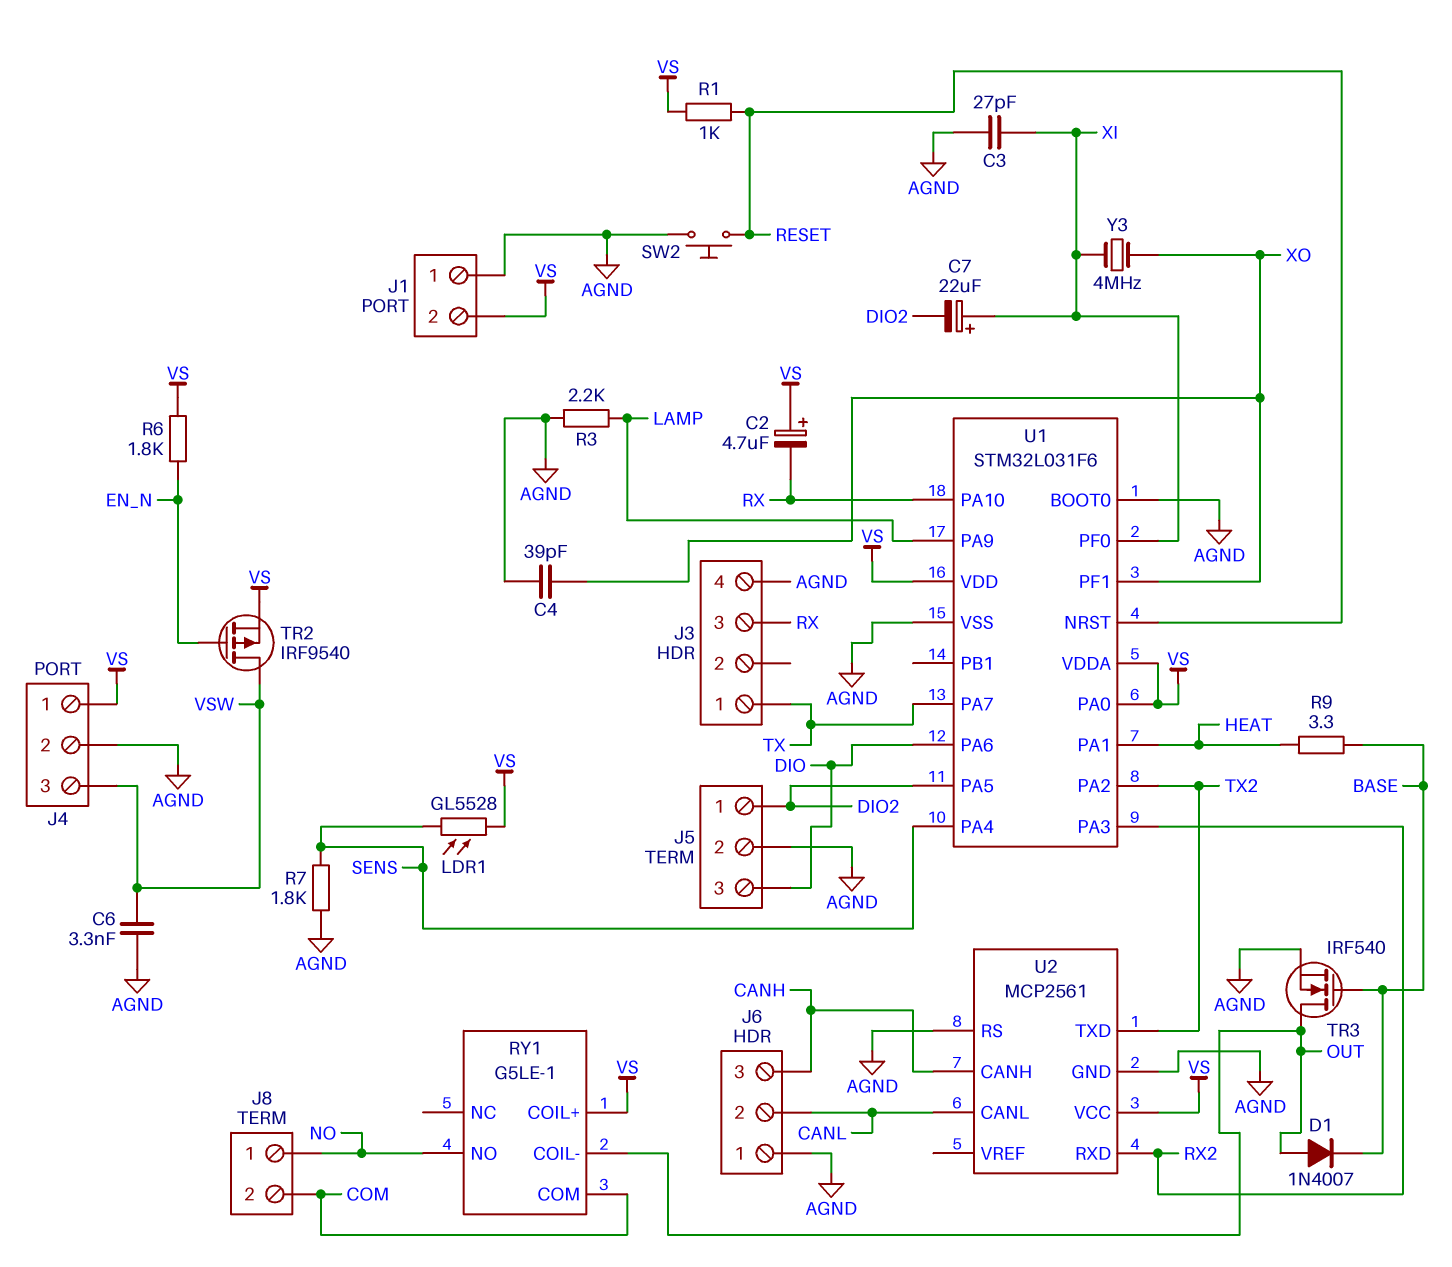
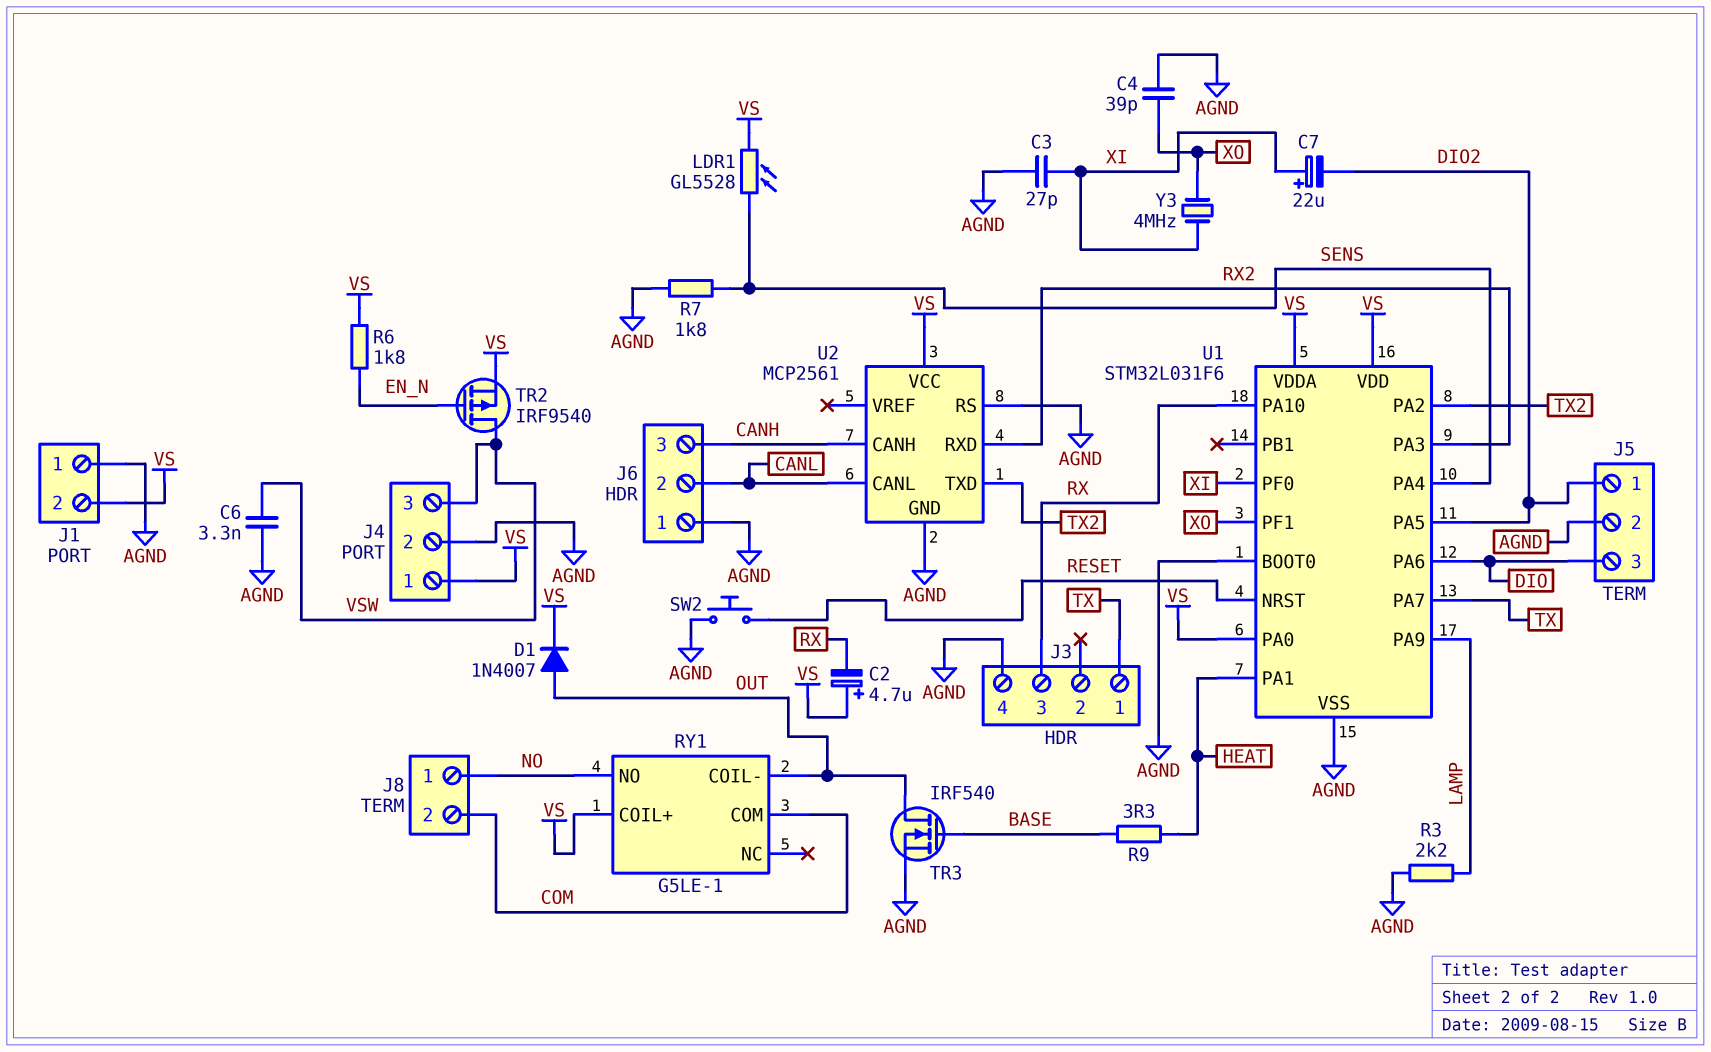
D1: diode 1N4007 (A OUT, K BASE) -> diode 1N4007 (A OUT, K VS)
R1: 1k (RESET, VS) -> none

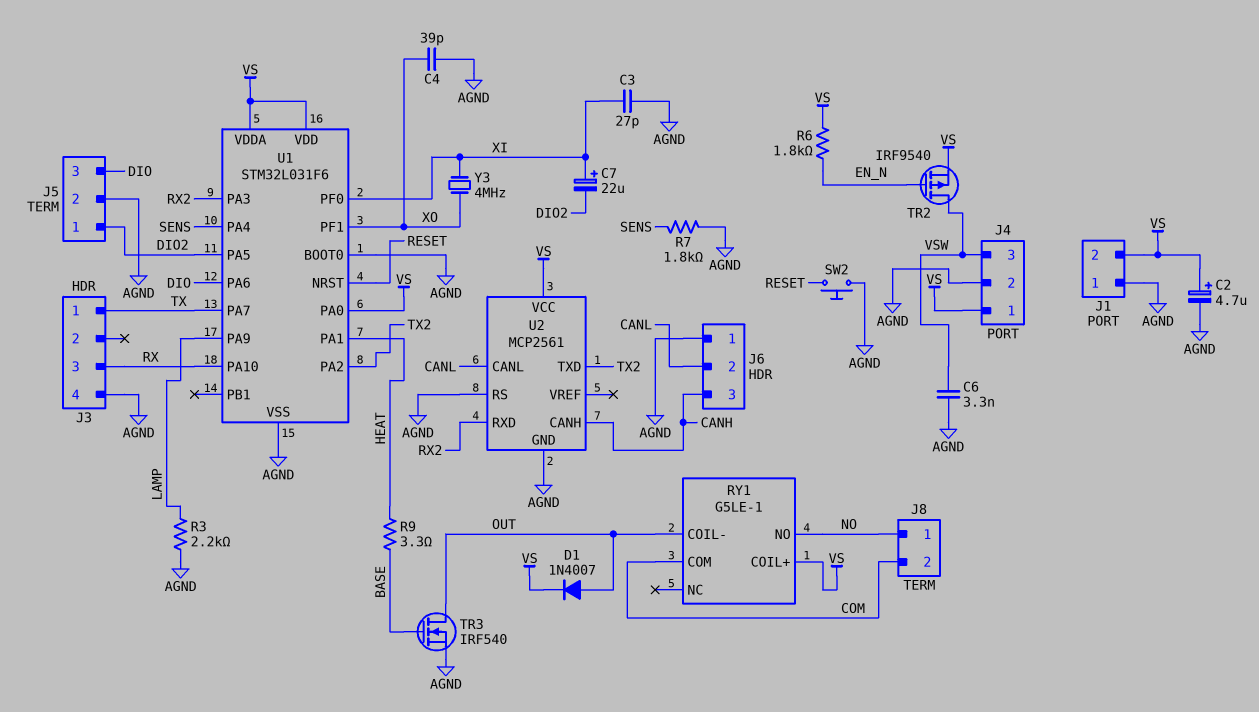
C2: 4.7uF (plus VS, minus RX) -> 4.7uF (plus VS, minus AGND)
LDR1: GL5528 (SENS, VS) -> none

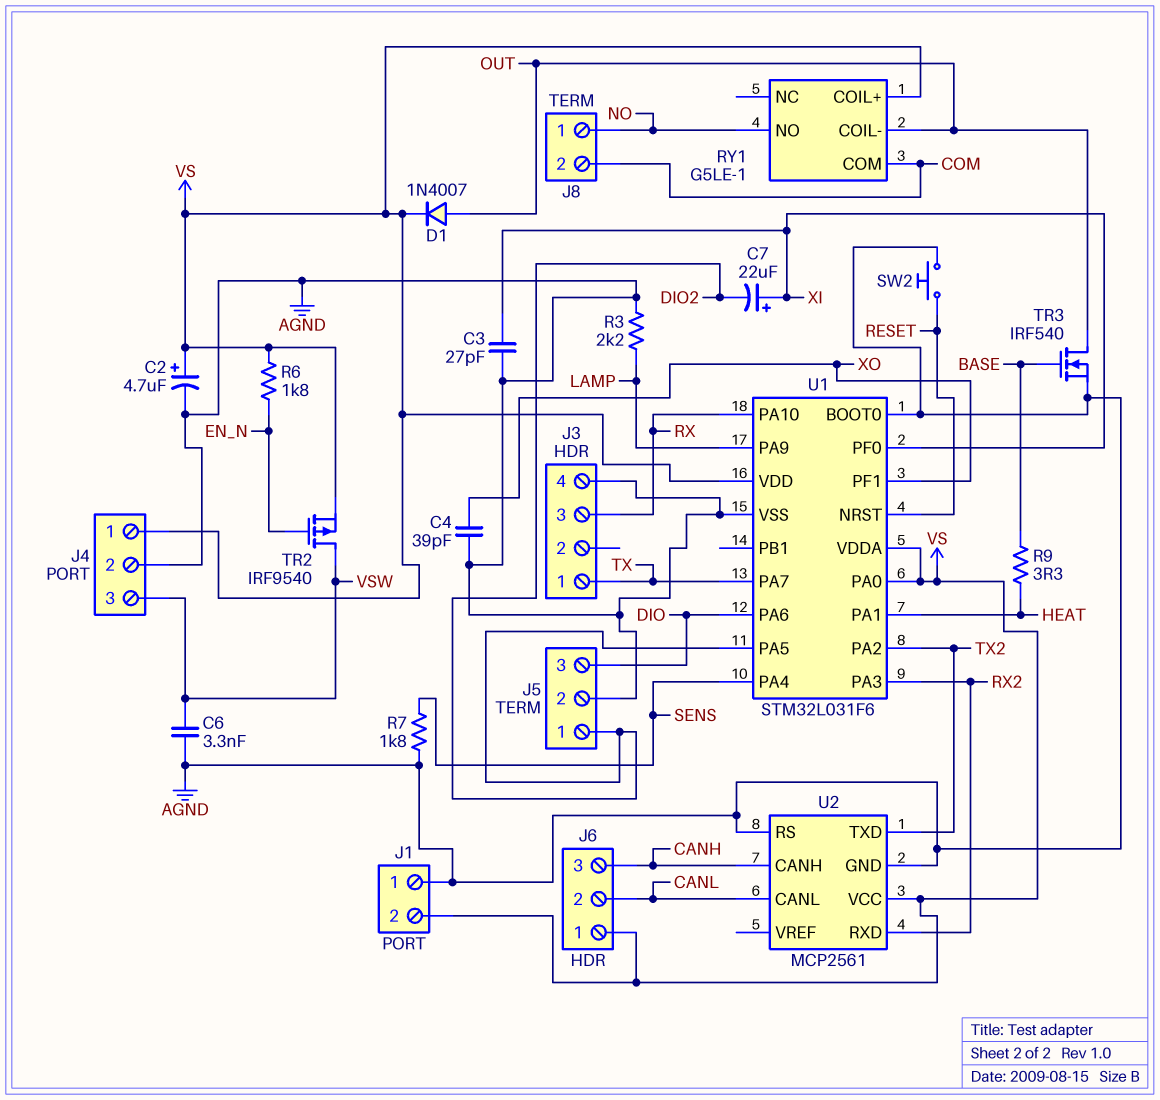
J6 pin 1: AGND -> VS
Y3: 4MHz (XI, XO) -> none

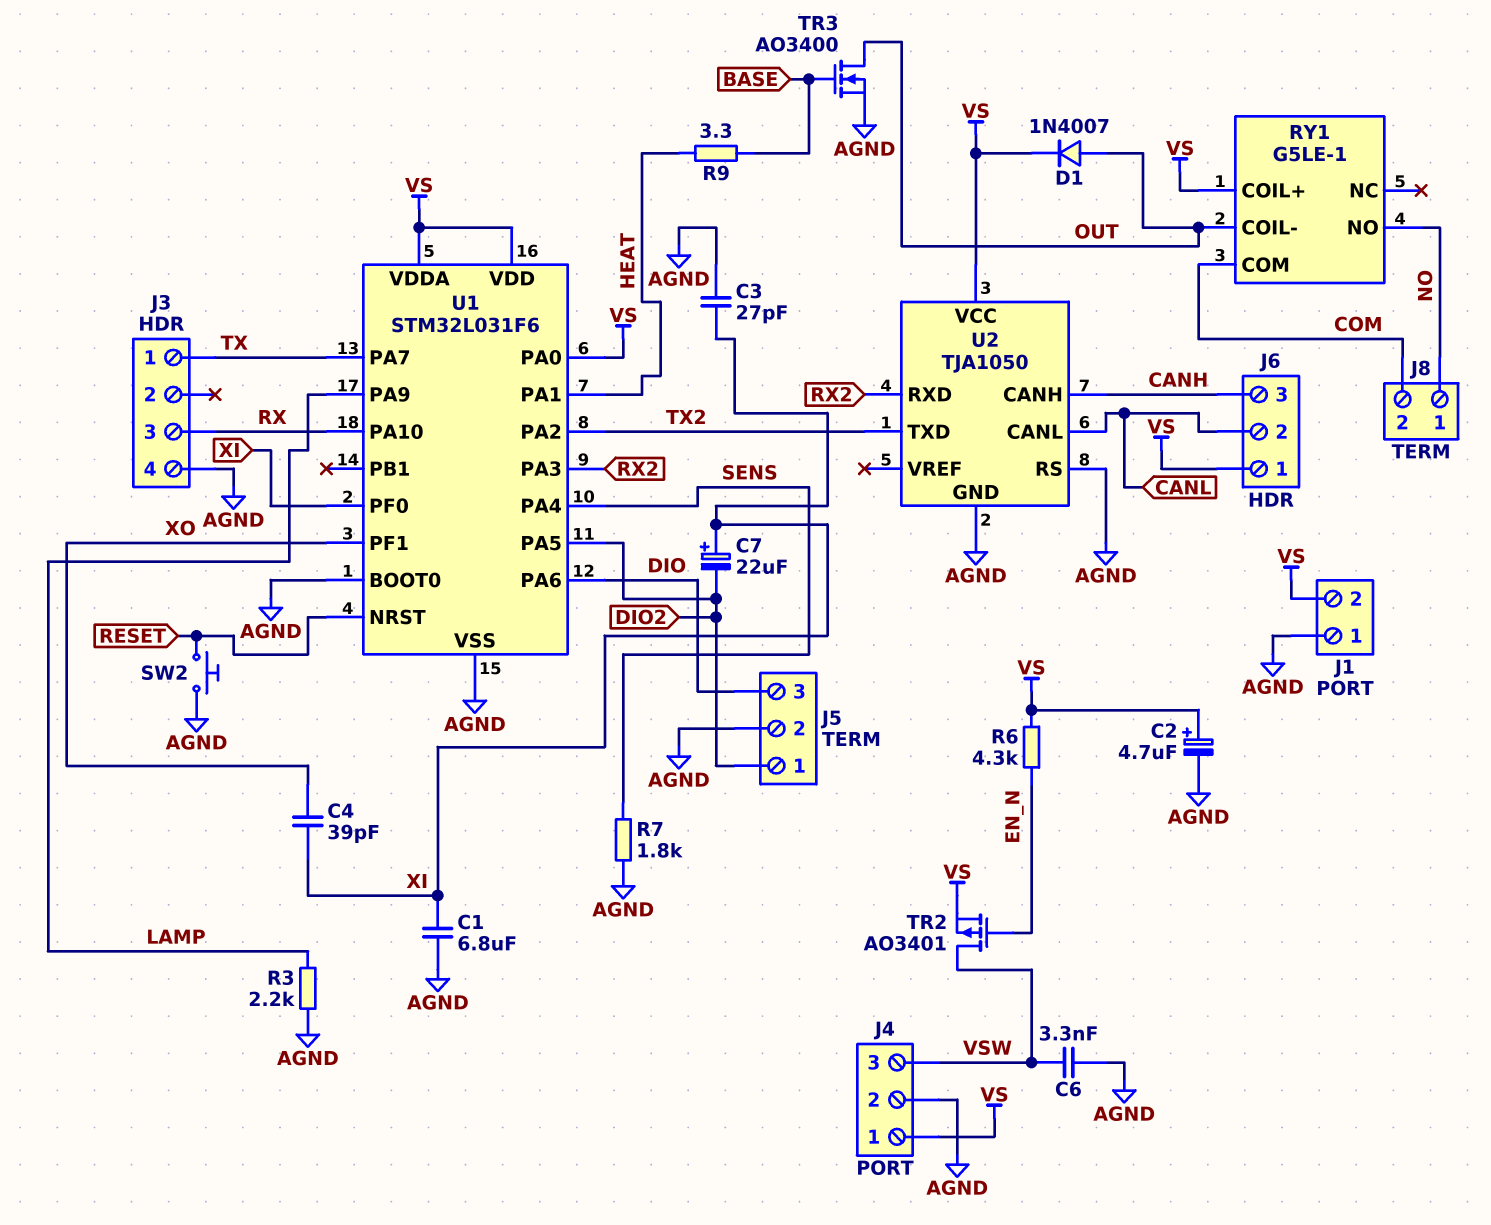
C1: none -> 6.8uF (AGND, XI)
C4: 39pF (AGND, XO) -> 39pF (XI, XO)
R6: 1.8k (EN_N, VS) -> 4.3k (EN_N, VS)
TR2: PMOS IRF9540 (G EN_N, D VSW, S VS) -> PMOS AO3401 (G EN_N, D VSW, S VS)
TR3: NMOS IRF540 (G BASE, D OUT, S AGND) -> NMOS AO3400 (G BASE, D OUT, S AGND)
U2: MCP2561 -> TJA1050

